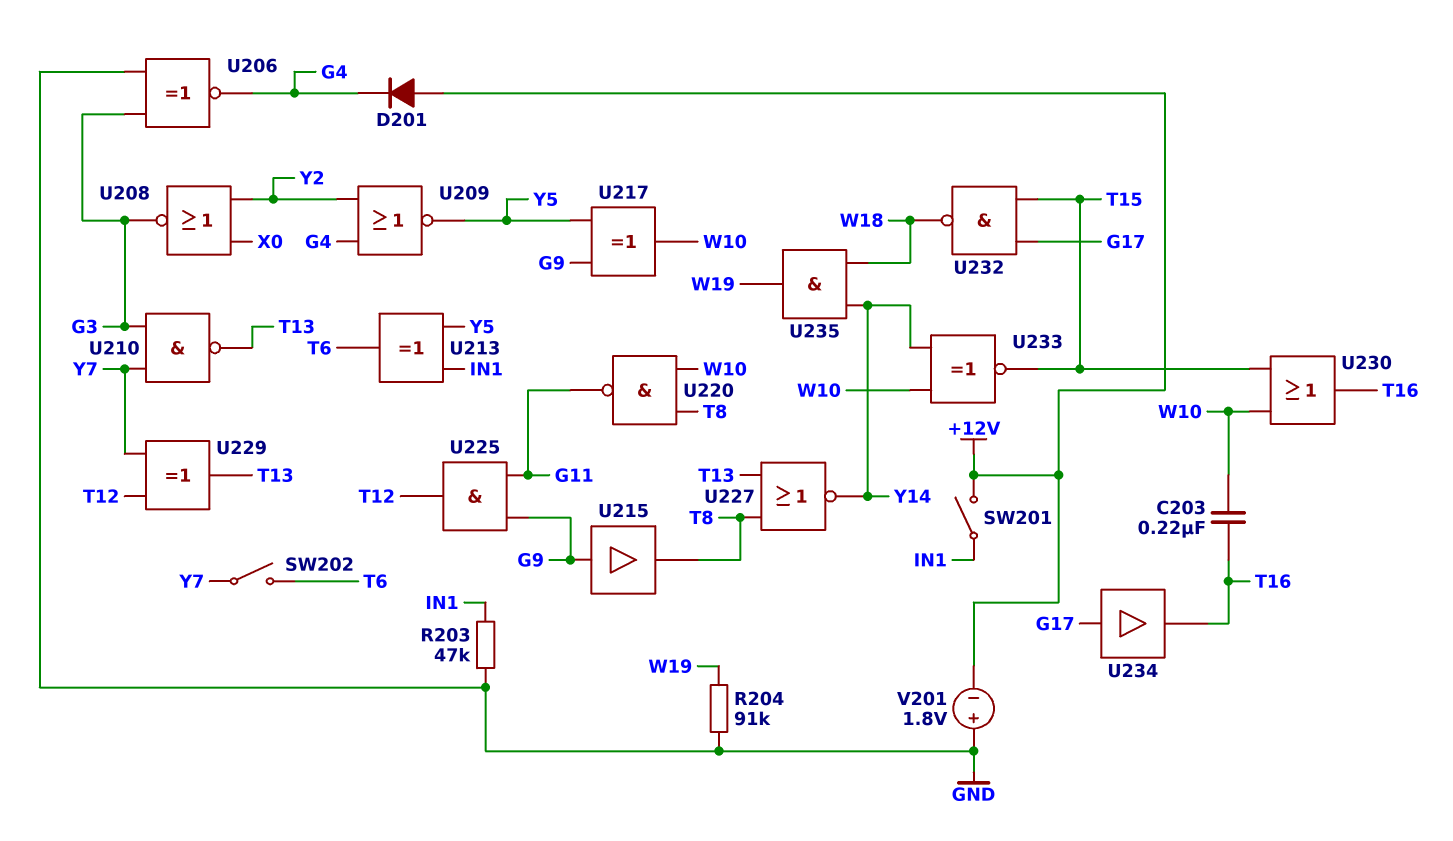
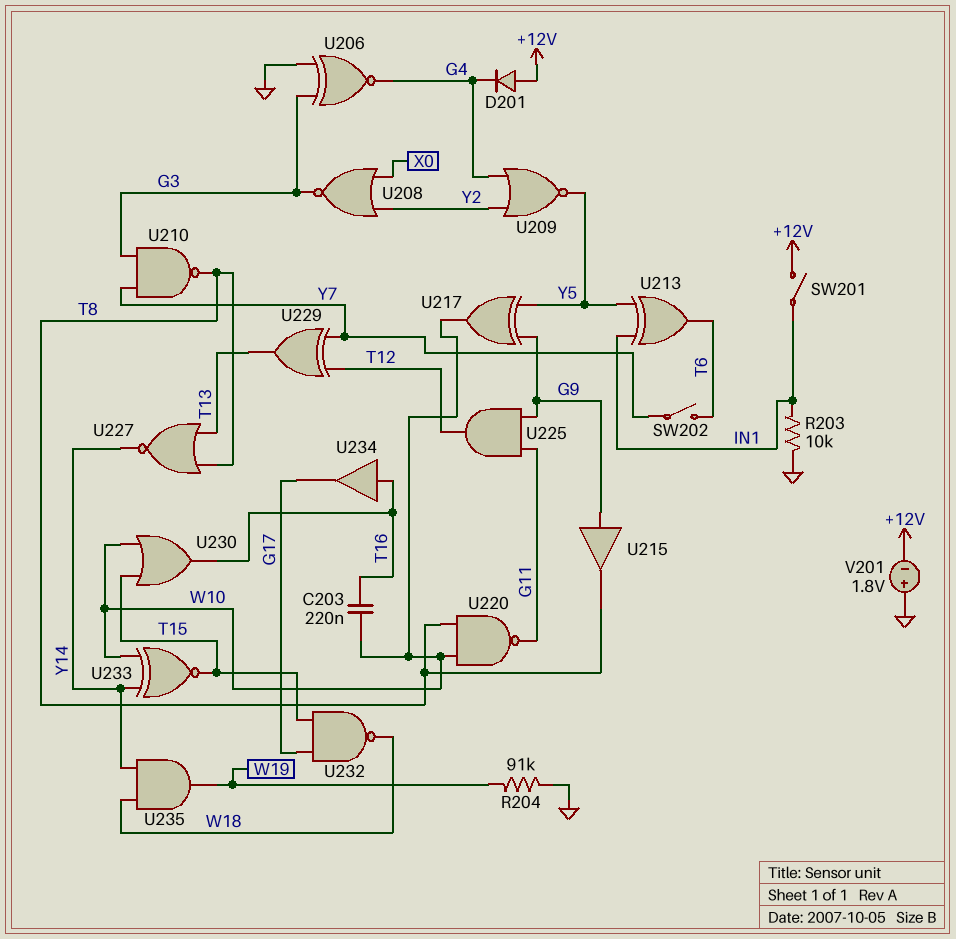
R203: 47k (GND, IN1) -> 10k (GND, IN1)
U210: NAND (in G3, in Y7, out T13) -> NAND (in G3, in Y7, out T8)
U234: buffer (in G17, out T16) -> buffer (in T16, out G17)

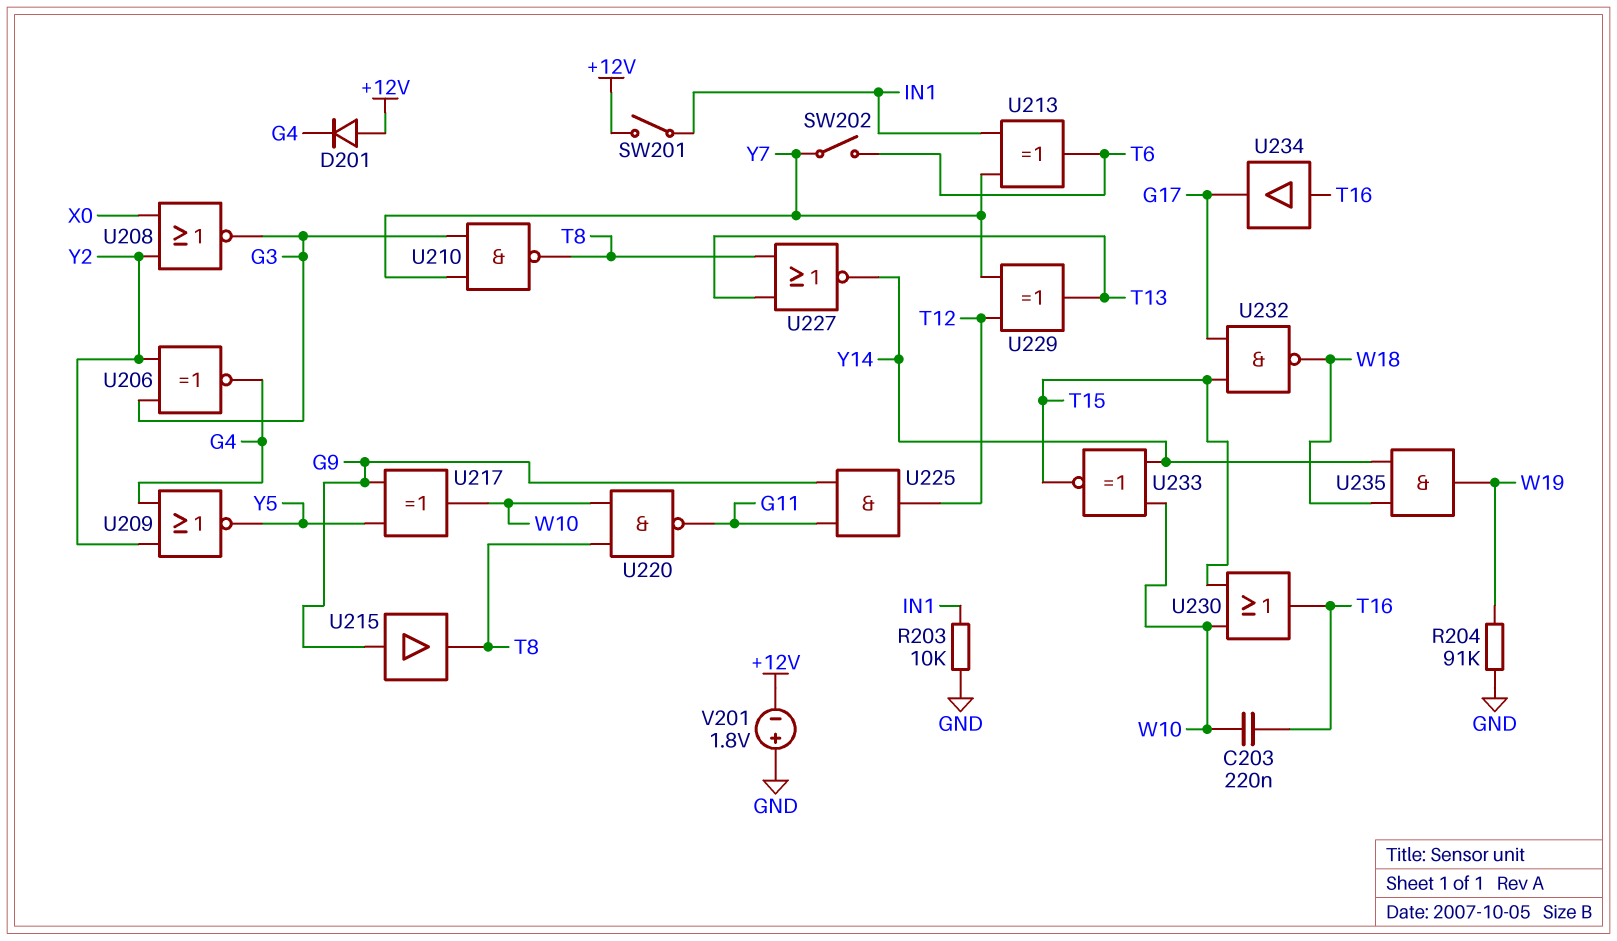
U206: XNOR (in G3, in GND, out G4) -> XNOR (in G3, in Y2, out G4)
U213: XOR (in IN1, in Y5, out T6) -> XOR (in IN1, in Y7, out T6)

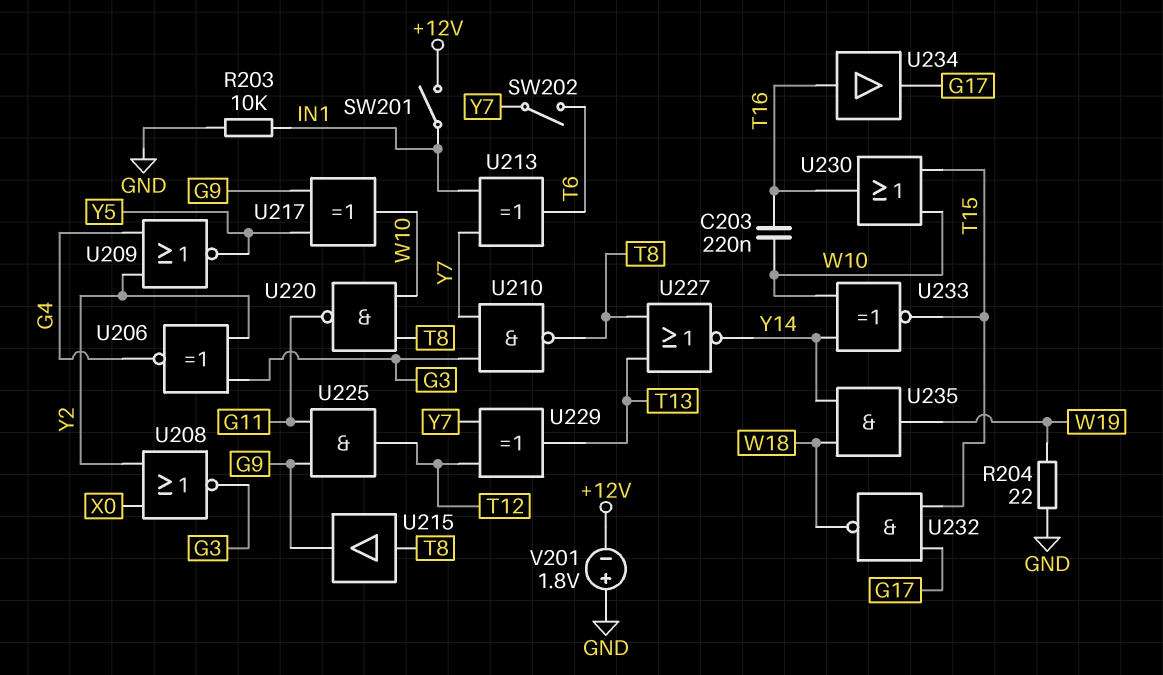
D201: diode (A +12V, K G4) -> none
R204: 91k (GND, W19) -> 22 (GND, W19)
U215: buffer (in G9, out T8) -> buffer (in T8, out G9)

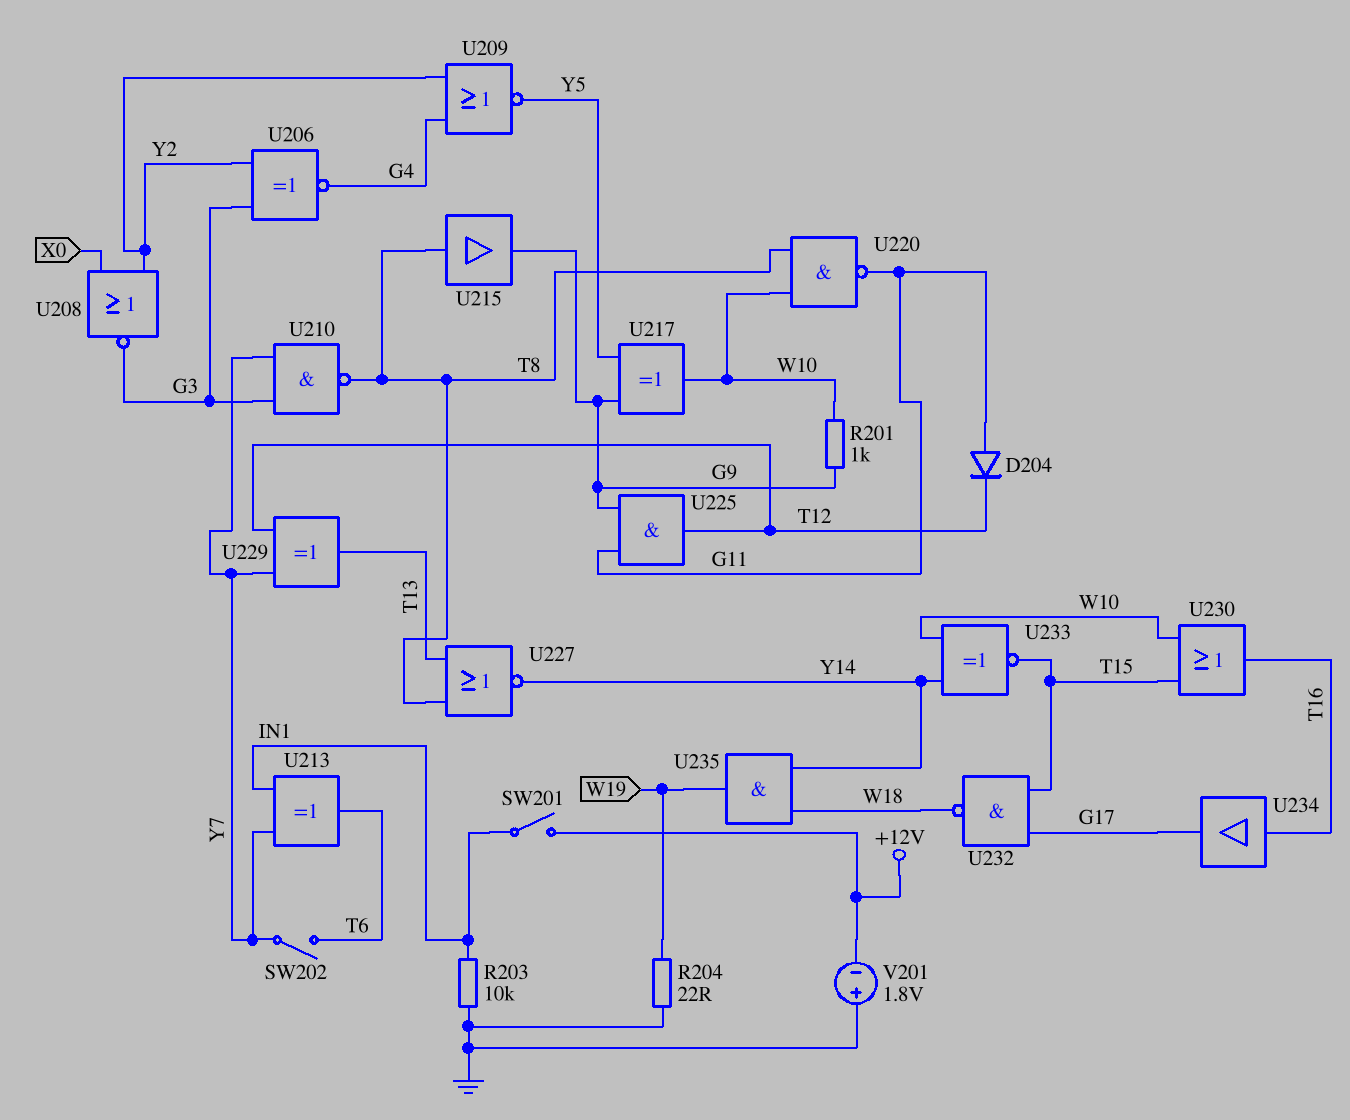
C203: 220nF (T16, W10) -> none
D204: none -> diode (A G11, K T12)
R201: none -> 1k (G9, W10)

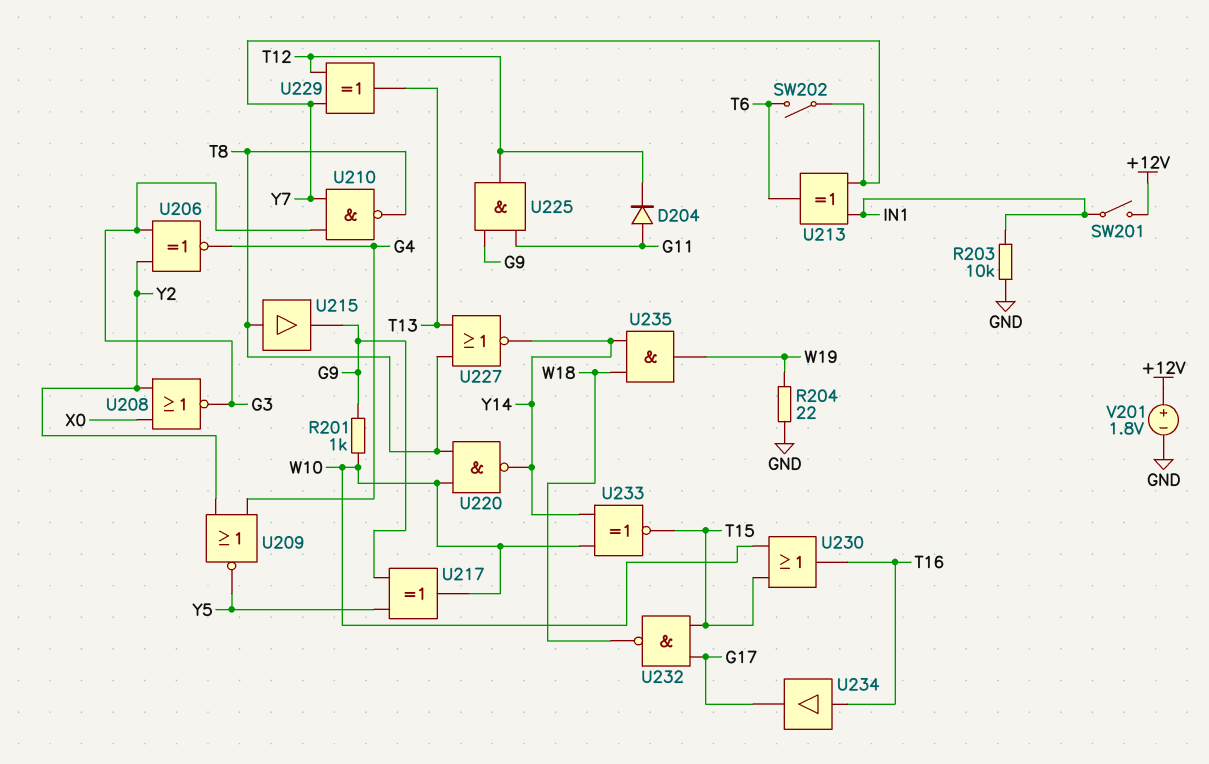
U220: NAND (in T8, in W10, out G11) -> NAND (in T8, in W10, out Y14)
V201: 1.8V (plus GND, minus +12V) -> 1.8V (plus +12V, minus GND)

